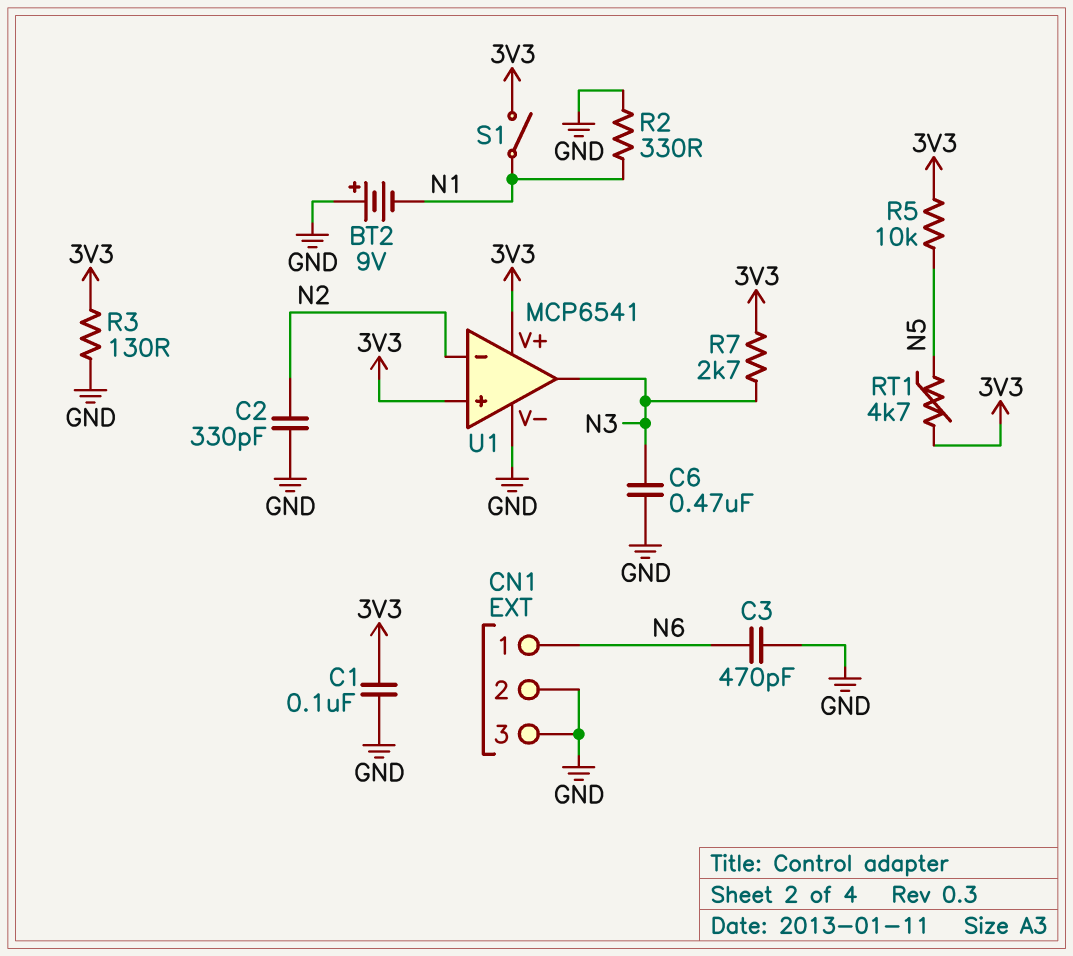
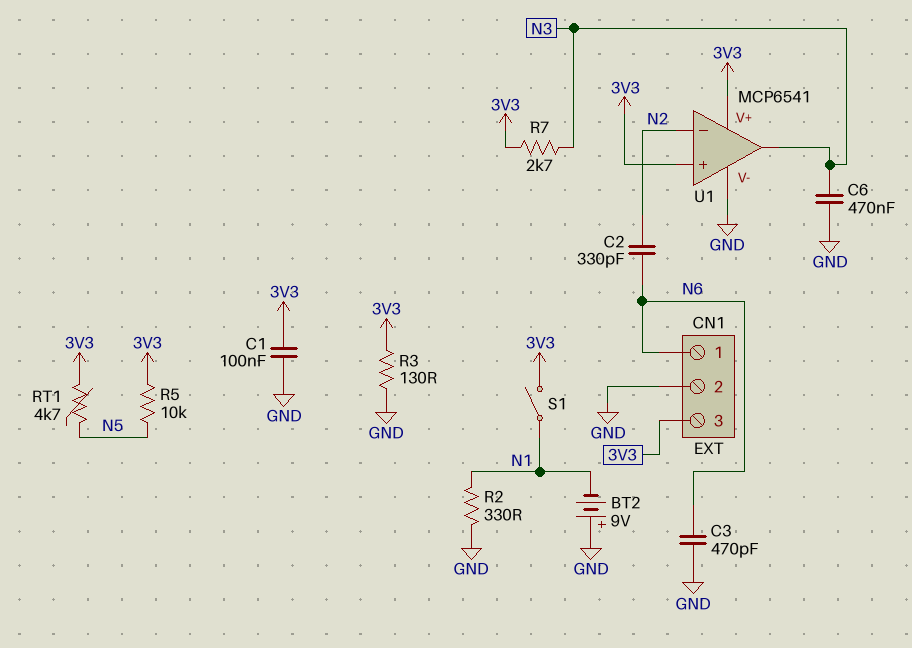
C2: 330pF (GND, N2) -> 330pF (N2, N6)
CN1 pin 3: GND -> 3V3

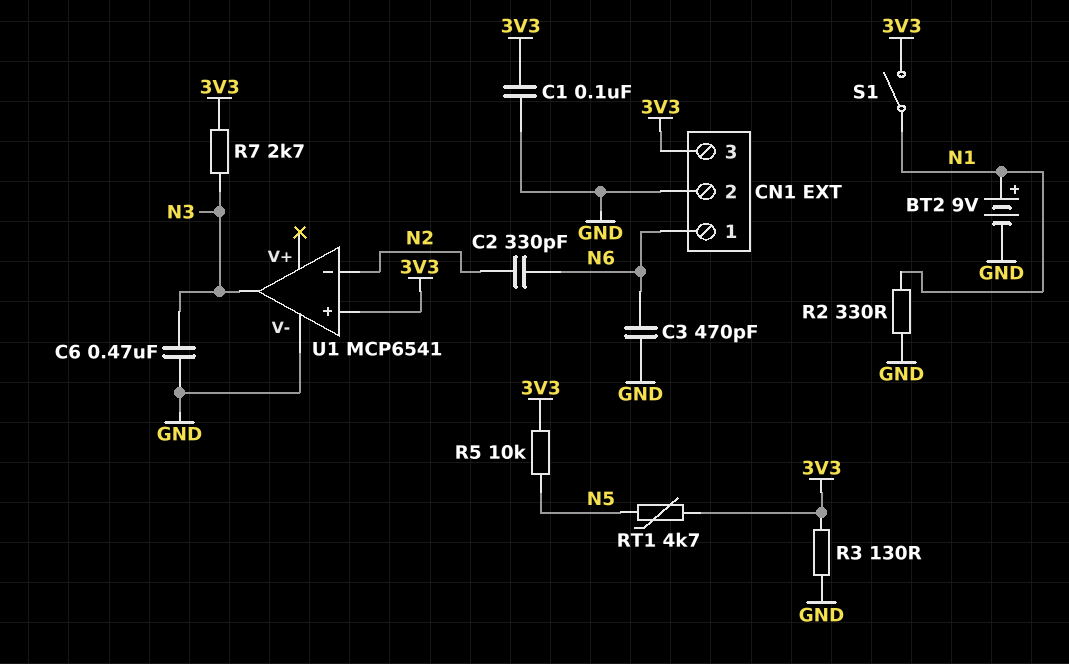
BT2: 9V (plus GND, minus N1) -> 9V (plus N1, minus GND)
U1 pin V+: 3V3 -> none

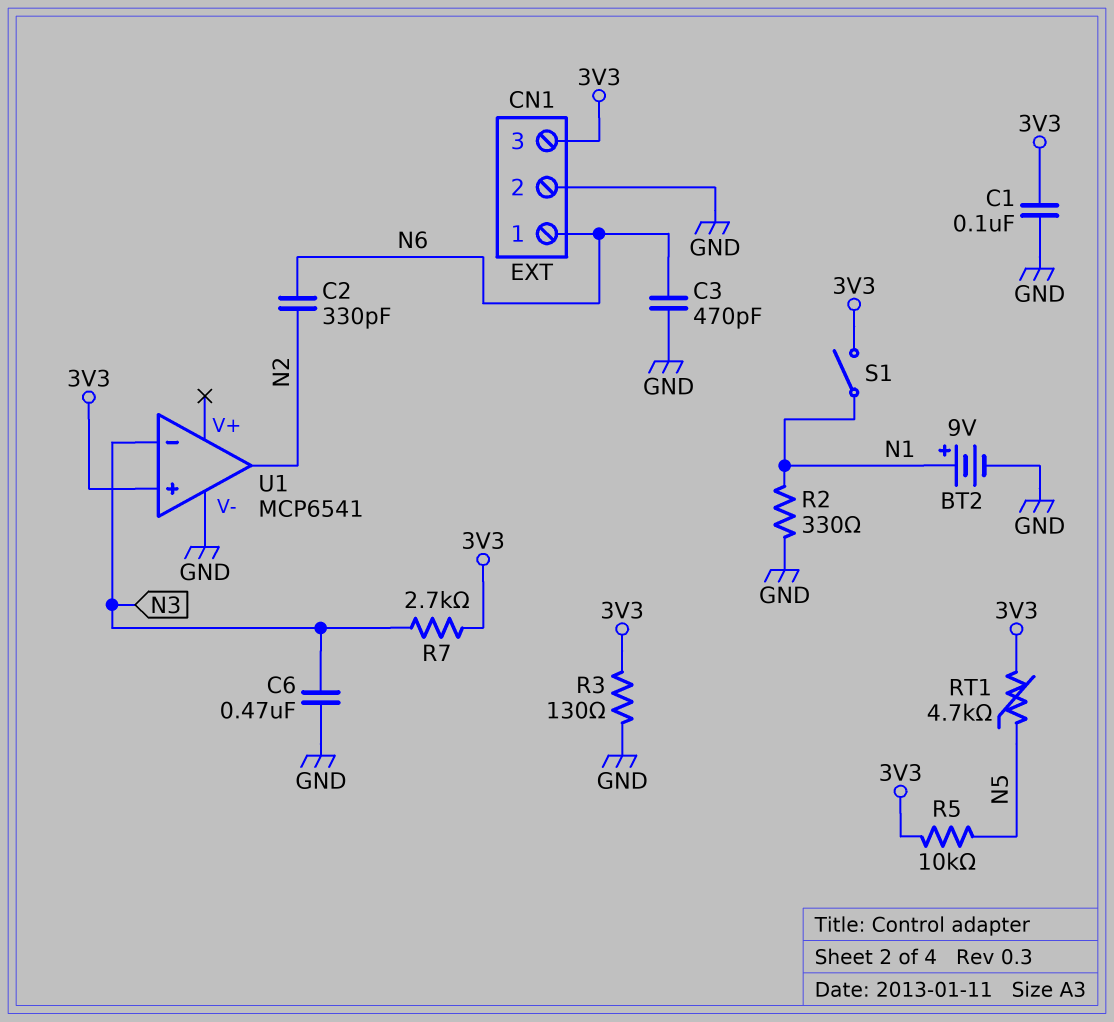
U1 pin in-: N2 -> N3
U1 pin out: N3 -> N2

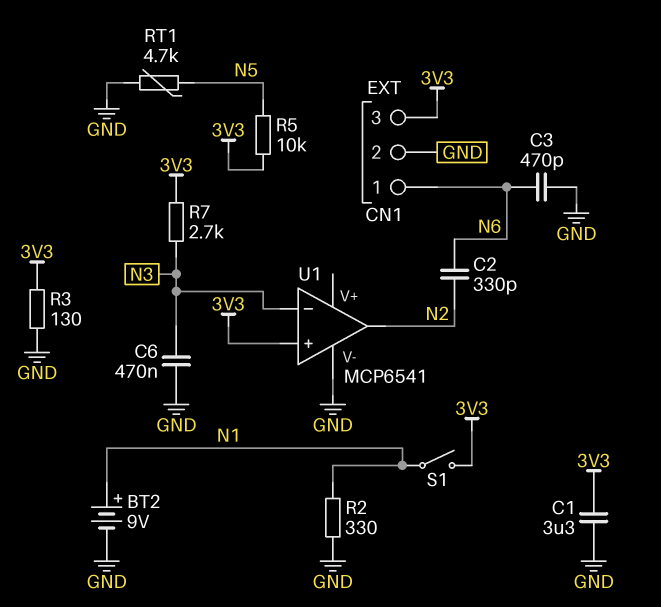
C1: 100nF (3V3, GND) -> 3.3uF (3V3, GND)
RT1: 4.7k (3V3, N5) -> 4.7k (GND, N5)

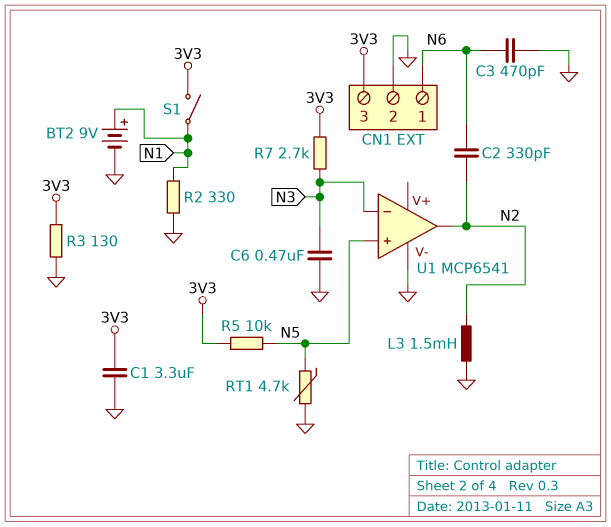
L3: none -> 1.5mH (GND, N2)
U1 pin in+: 3V3 -> N5

